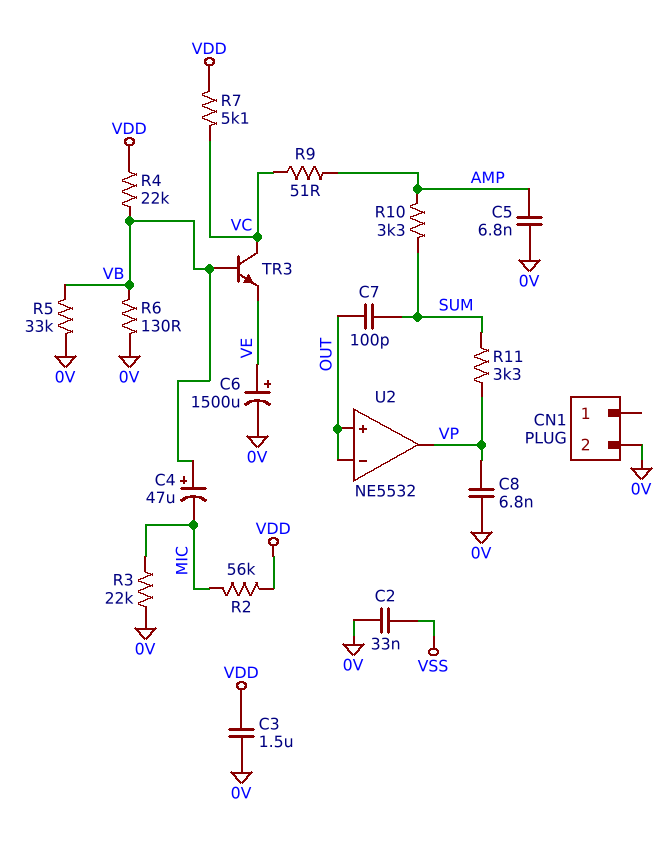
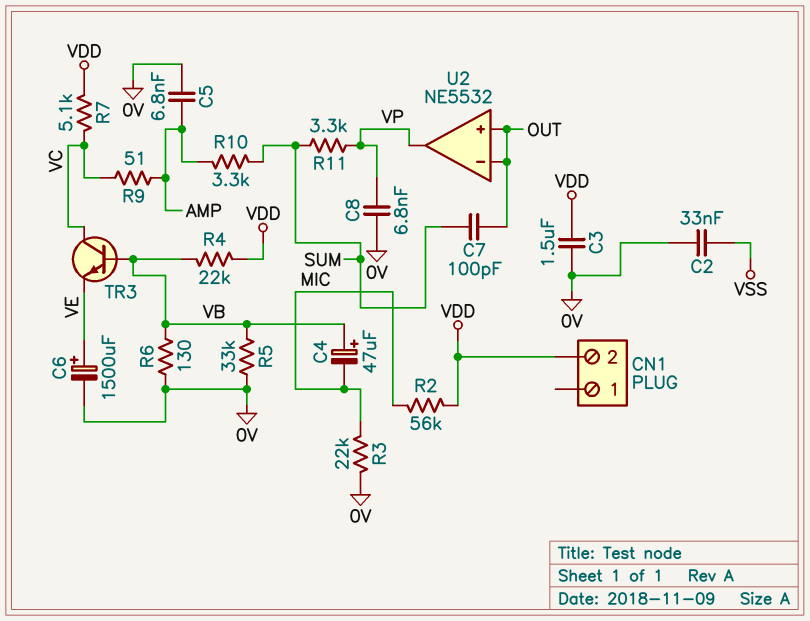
CN1 pin 2: 0V -> VDD

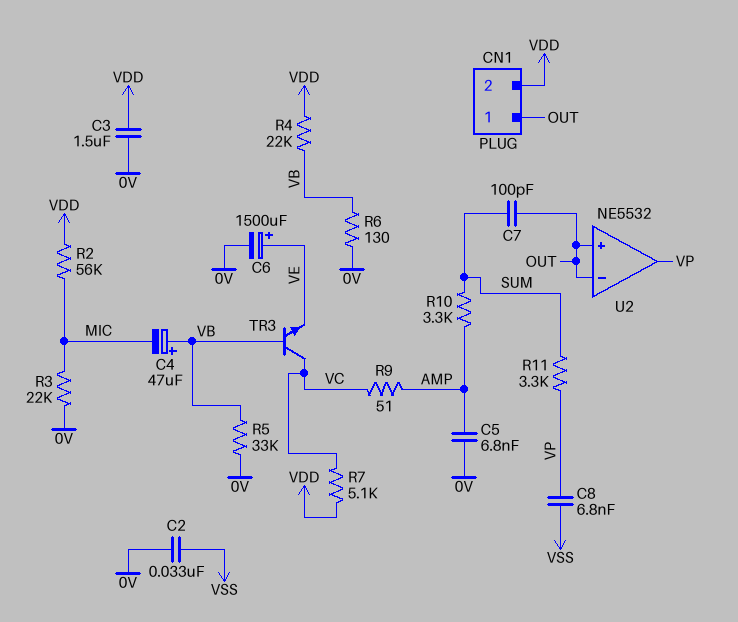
C8: 6.8nF (0V, VP) -> 6.8nF (VP, VSS)
CN1 pin 1: none -> OUT

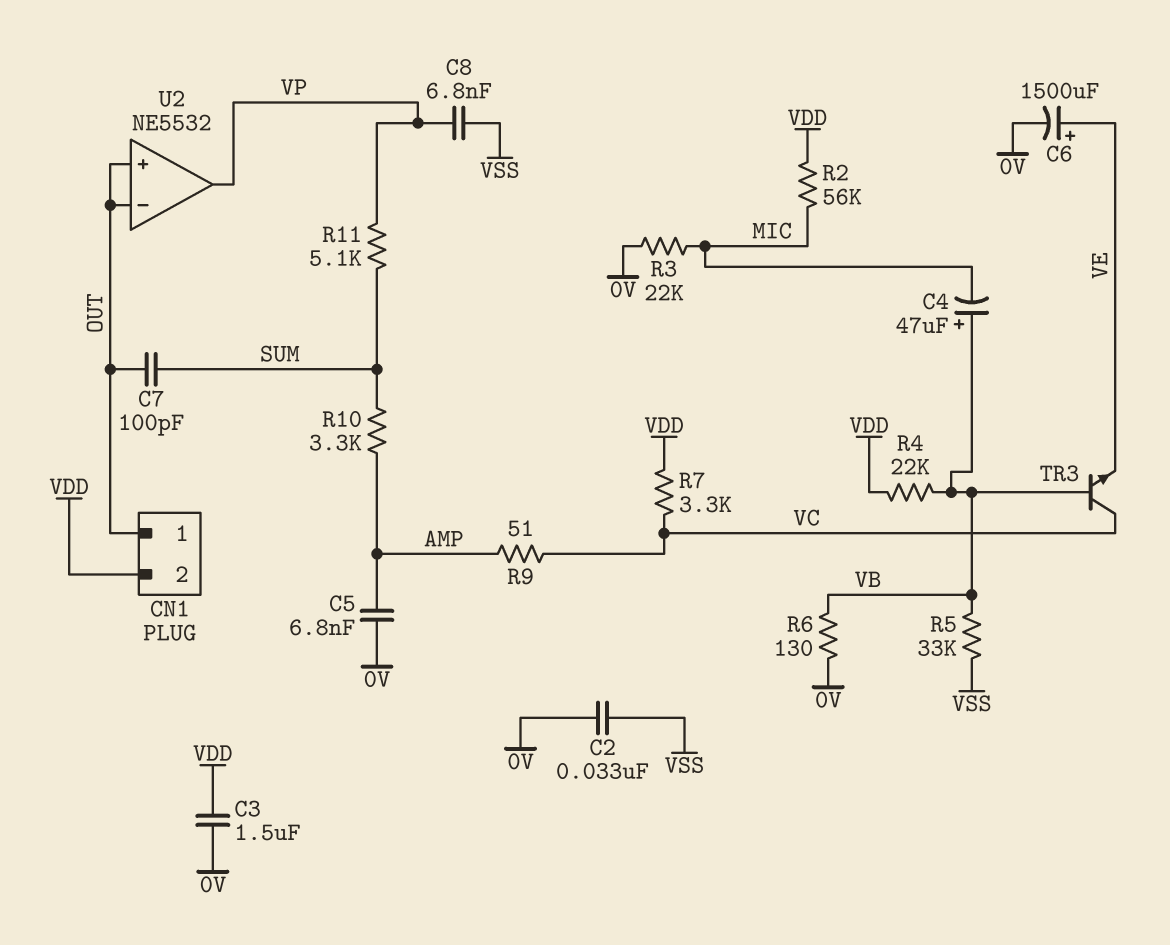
R5: 33k (0V, VB) -> 33k (VB, VSS)
R7: 5.1k (VC, VDD) -> 3.3k (VC, VDD)
R11: 3.3k (SUM, VP) -> 5.1k (SUM, VP)

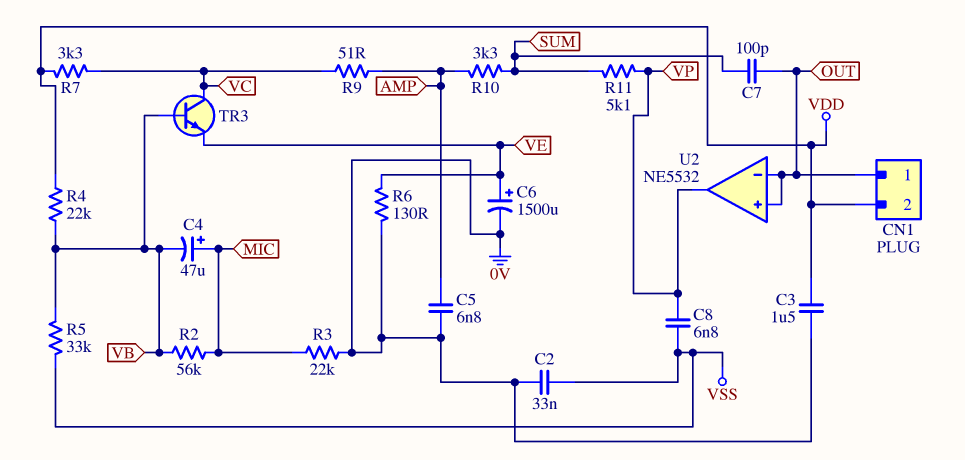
C4: 47uF (plus VB, minus MIC) -> 47uF (plus MIC, minus VB)
R2: 56k (MIC, VDD) -> 56k (MIC, VB)
R6: 130 (0V, VB) -> 130 (0V, VE)

